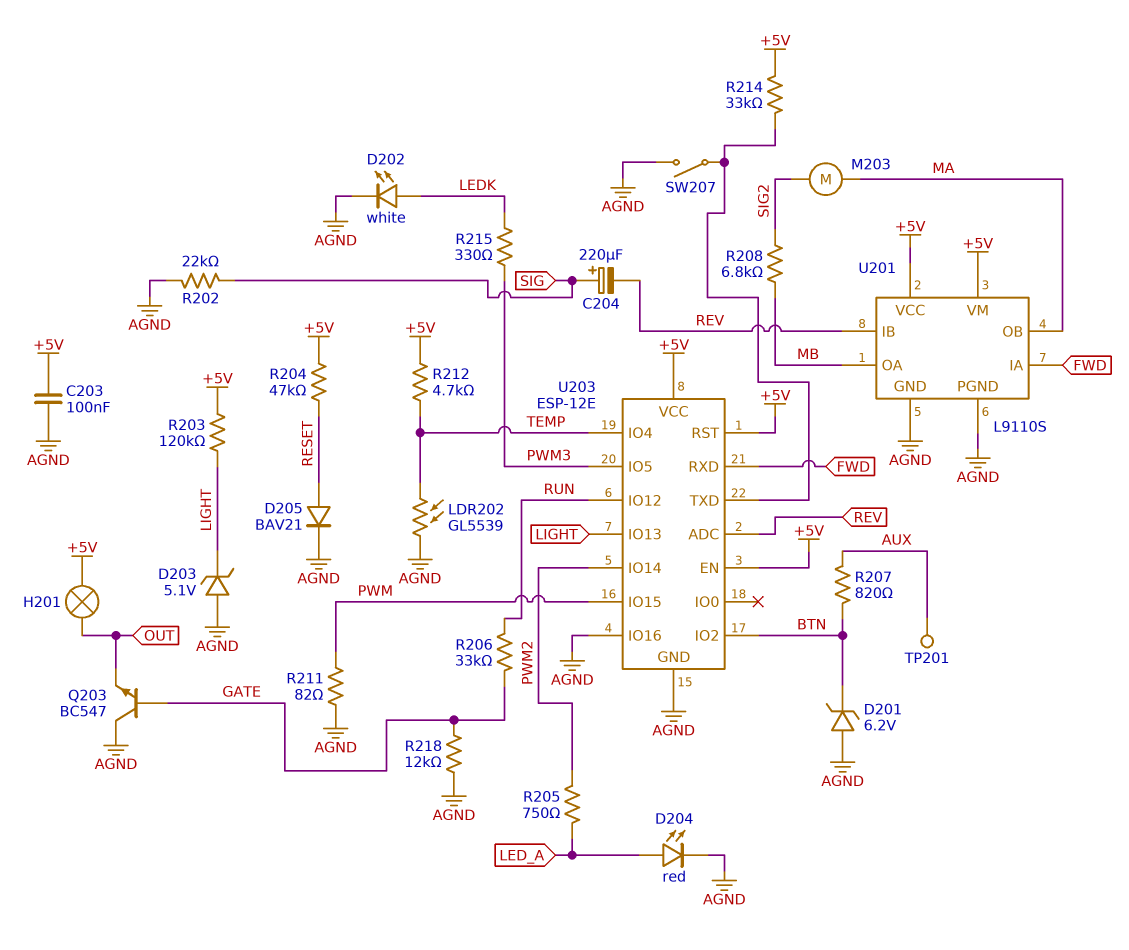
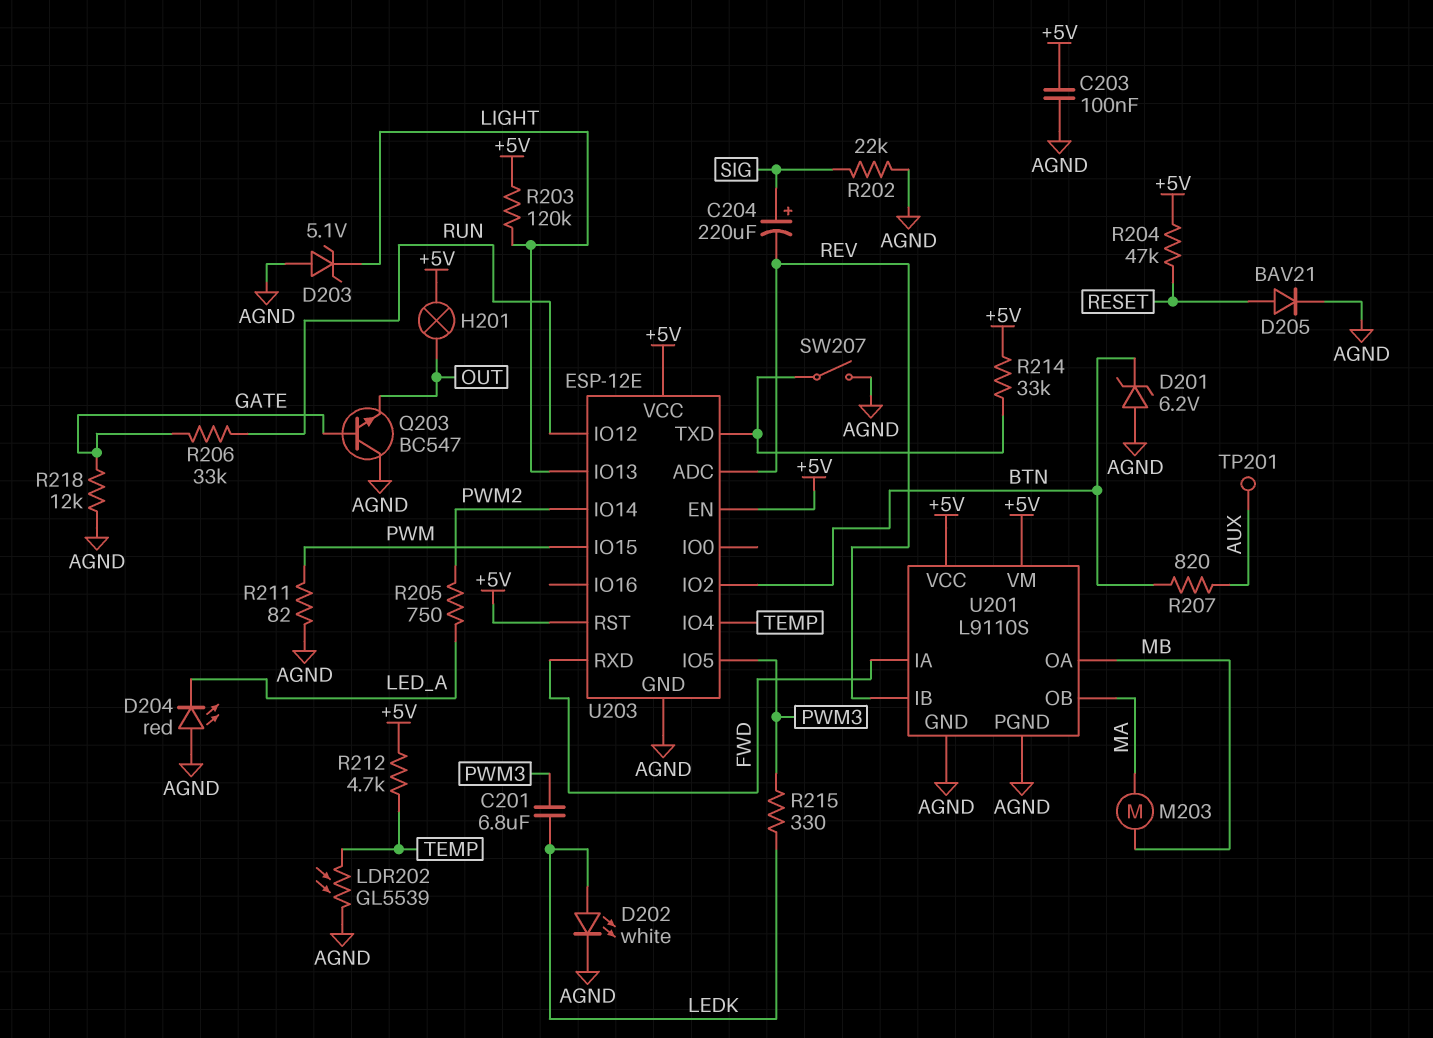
C201: none -> 6.8uF (LEDK, PWM3)
D204: LED red (A LED_A, K AGND) -> LED red (A AGND, K LED_A)
M203: motor (MA, SIG2) -> motor (MA, MB)
R208: 6.8k (MB, SIG2) -> none
U203 pin IO16: AGND -> none

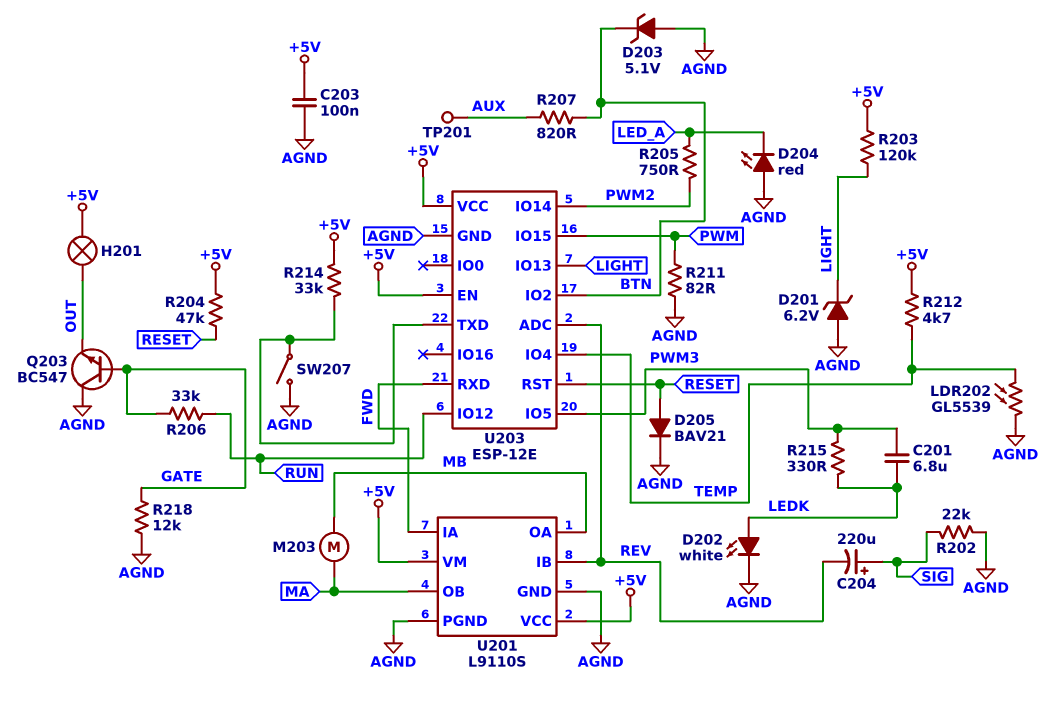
D201: zener 6.2V (A AGND, K BTN) -> zener 6.2V (A AGND, K LIGHT)
D203: zener 5.1V (A AGND, K LIGHT) -> zener 5.1V (A AGND, K BTN)
U203 pin RST: +5V -> RESET

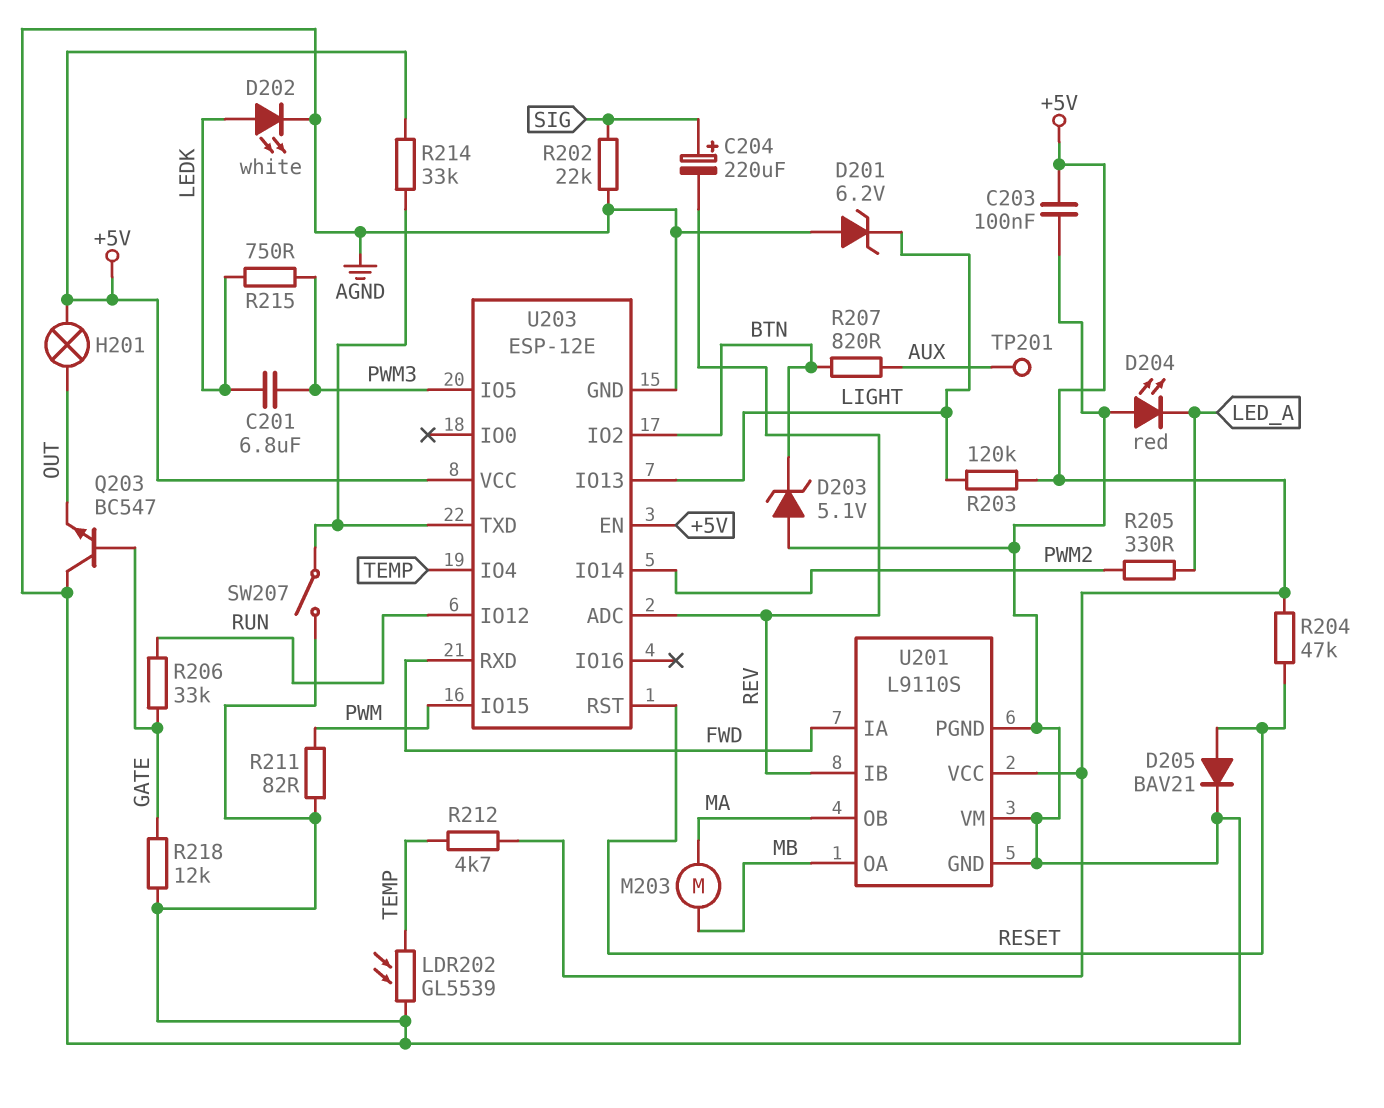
R205: 750 (LED_A, PWM2) -> 330 (LED_A, PWM2)
R215: 330 (LEDK, PWM3) -> 750 (LEDK, PWM3)
U201 pin VM: +5V -> AGND

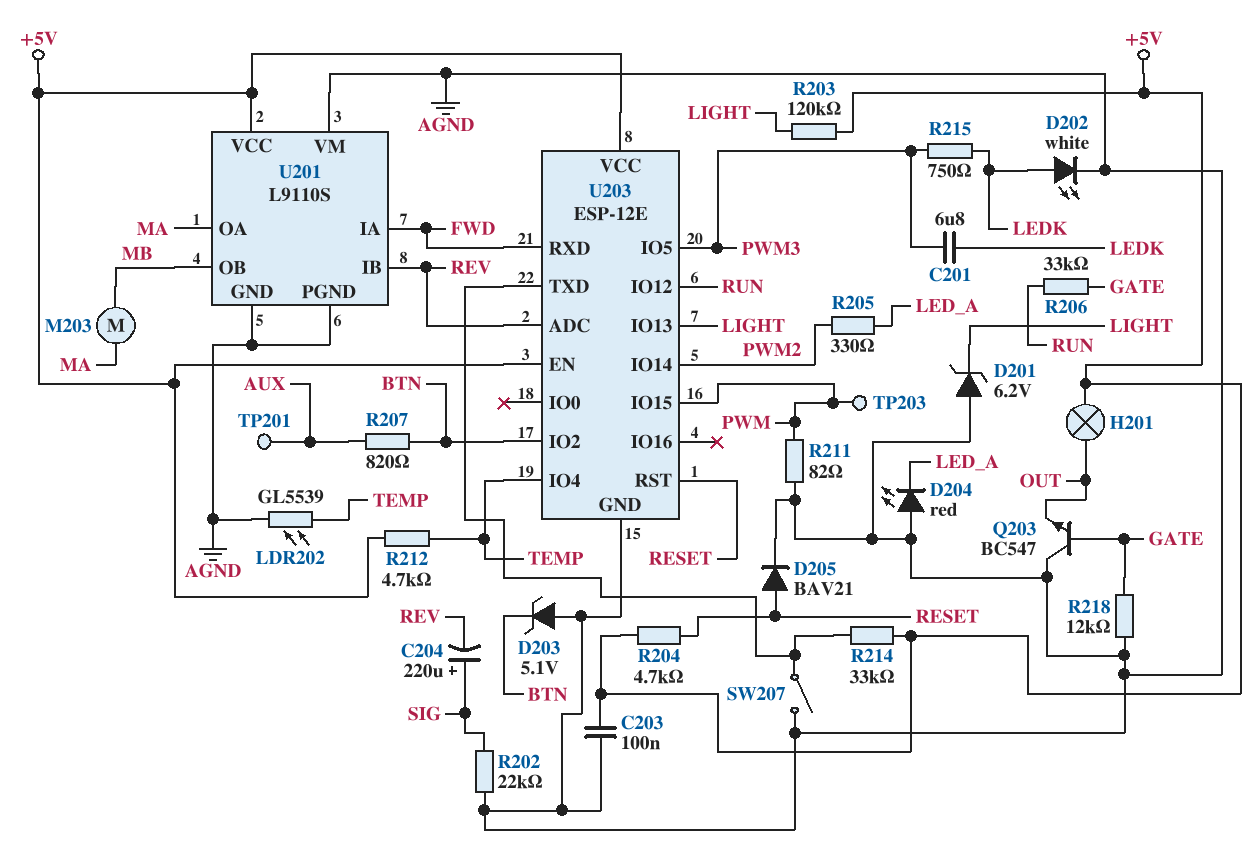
R204: 47k (+5V, RESET) -> 4.7k (+5V, RESET)
TP203: none -> test point (PWM)
U201 pin OA: MB -> MA
U201 pin OB: MA -> MB

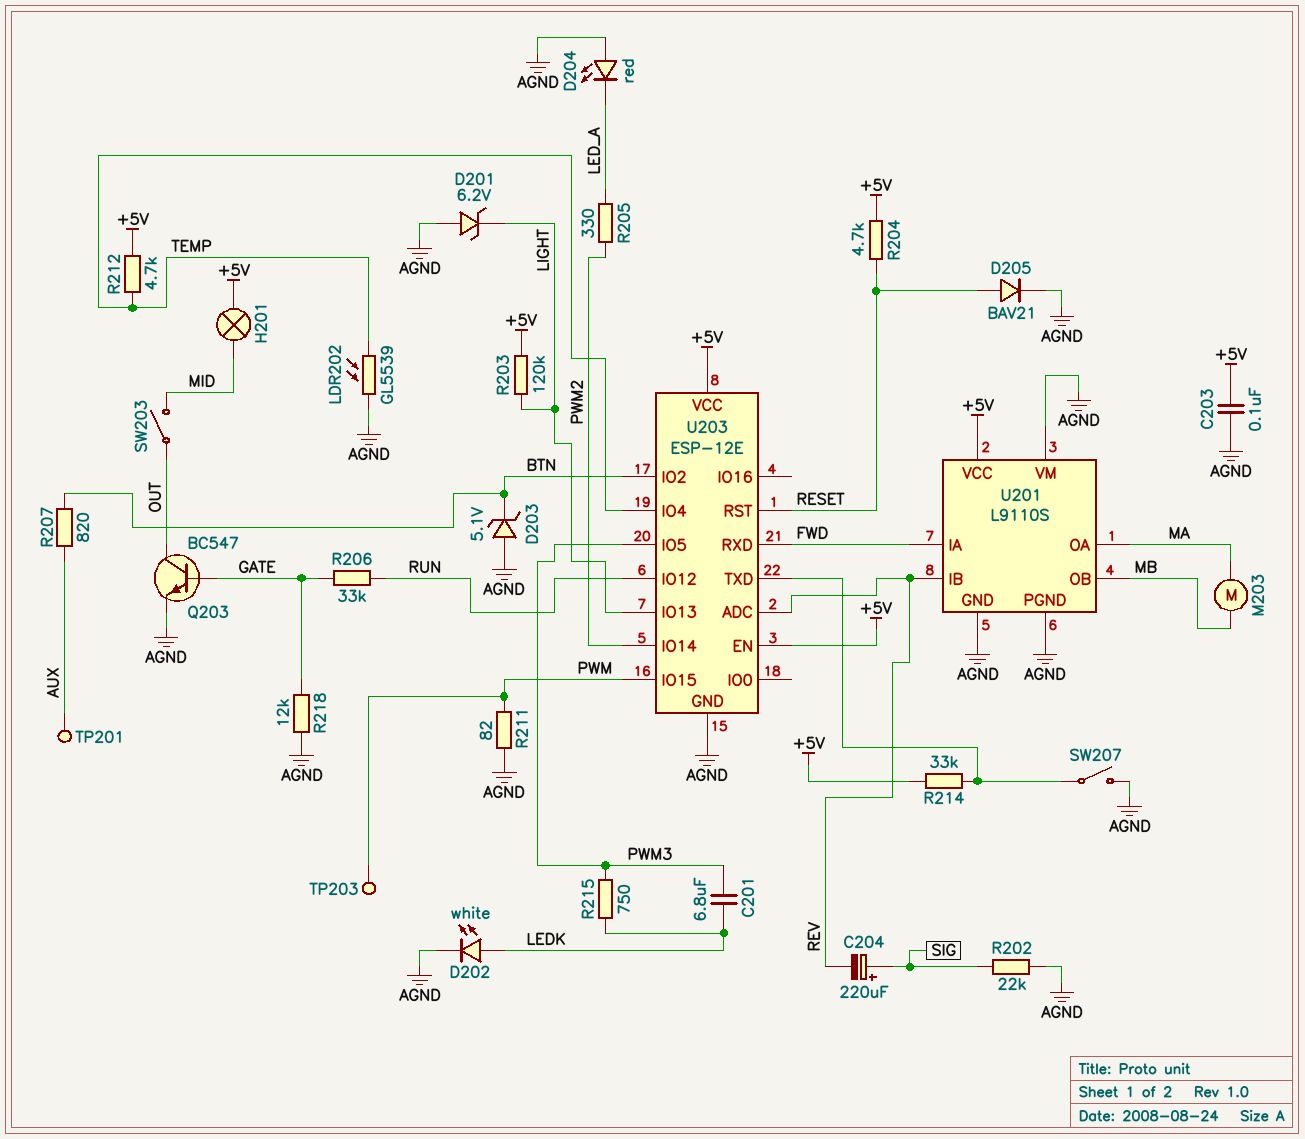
H201: lamp (+5V, OUT) -> lamp (+5V, MID)
Q203: NPN BC547 (B GATE, C AGND, E OUT) -> NPN BC547 (B GATE, C OUT, E AGND)
SW203: none -> switch (MID, OUT)

